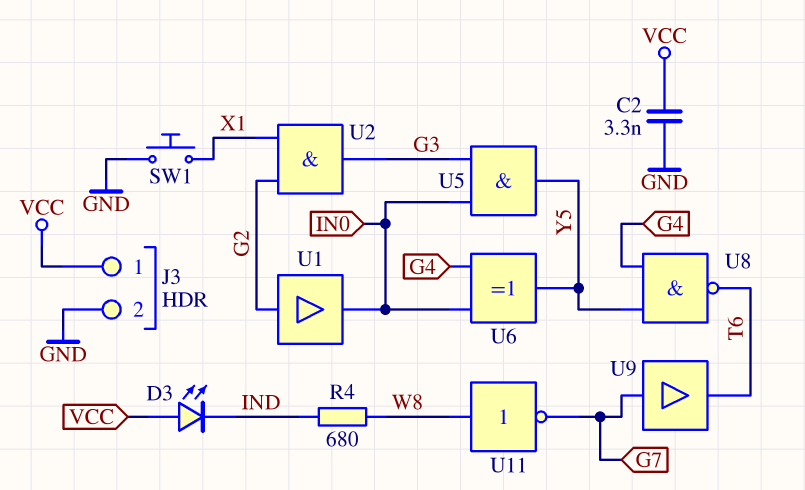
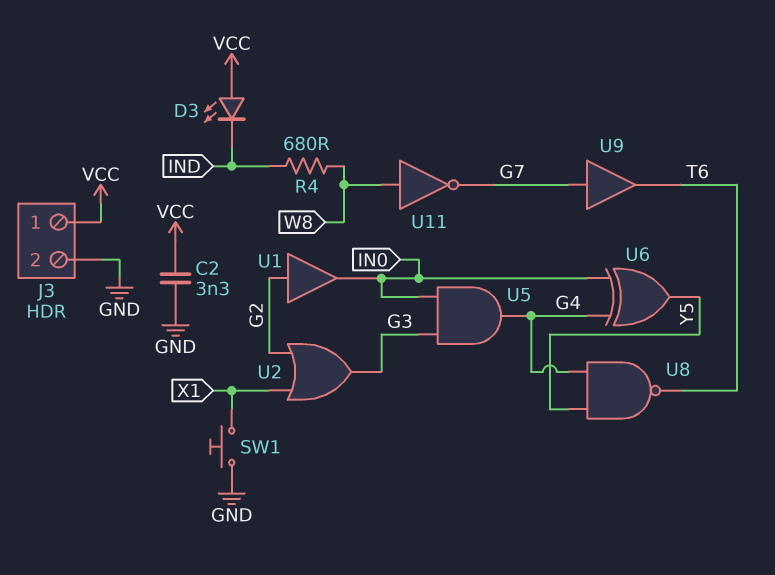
U2: AND (in G2, in X1, out G3) -> OR (in G2, in X1, out G3)
U5: AND (in G3, in IN0, out Y5) -> AND (in G3, in IN0, out G4)

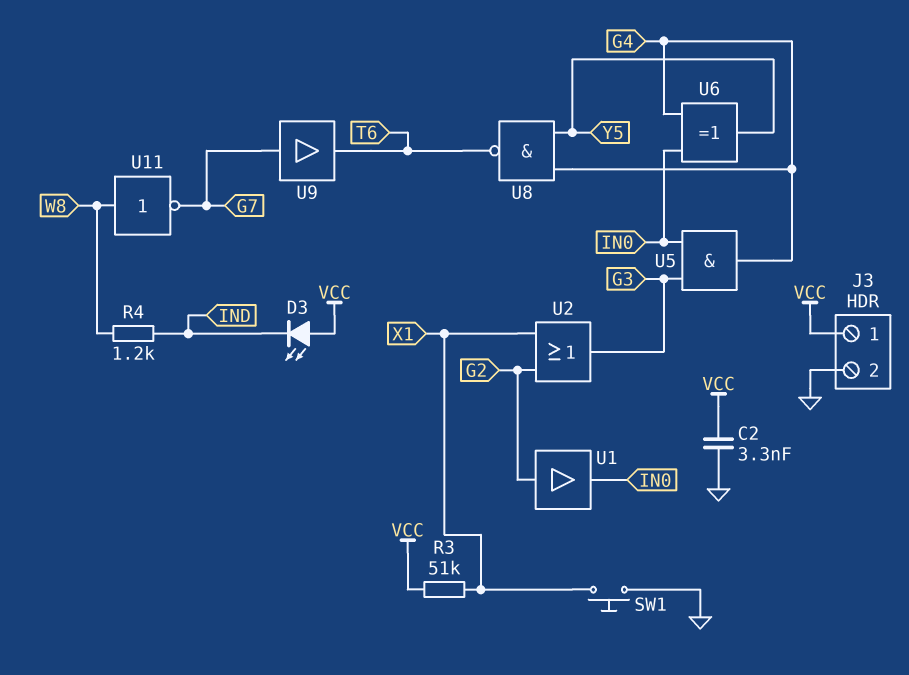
R3: none -> 51k (VCC, X1)
R4: 680 (IND, W8) -> 1.2k (IND, W8)

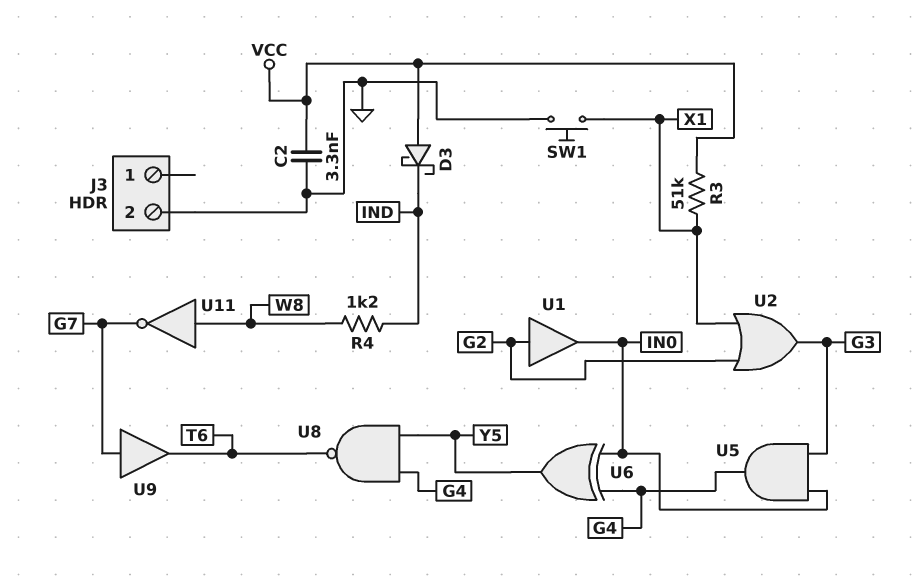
D3: LED (A VCC, K IND) -> schottky (A VCC, K IND)
J3 pin 1: VCC -> none

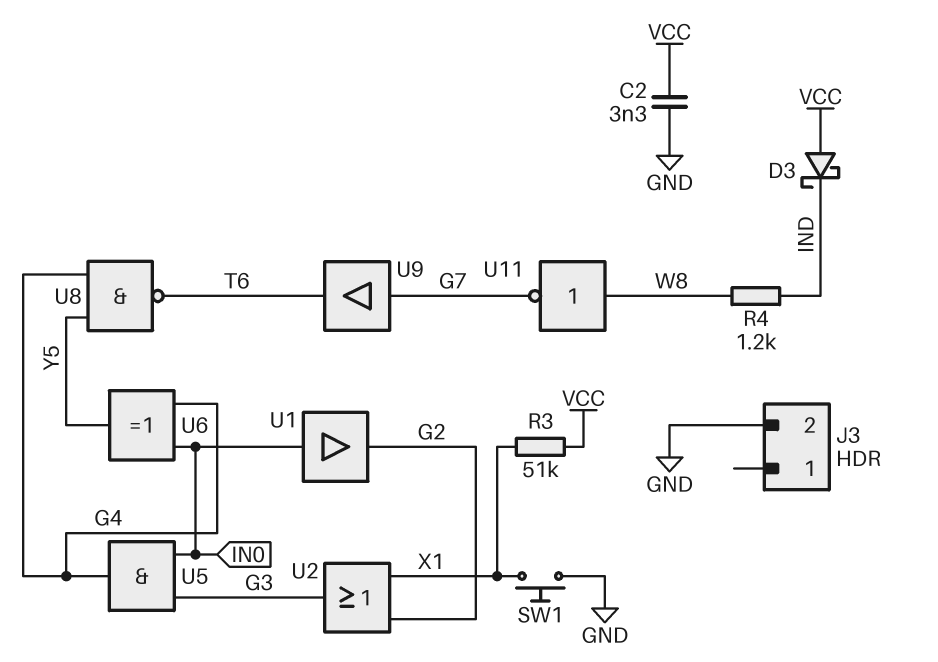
U1: buffer (in G2, out IN0) -> buffer (in IN0, out G2)

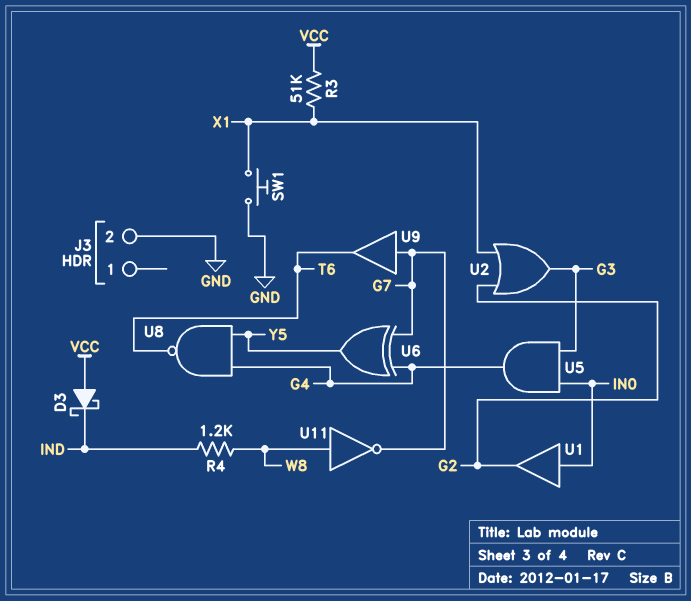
C2: 3.3nF (GND, VCC) -> none
U6: XOR (in G4, in IN0, out Y5) -> XOR (in G4, in G7, out Y5)

